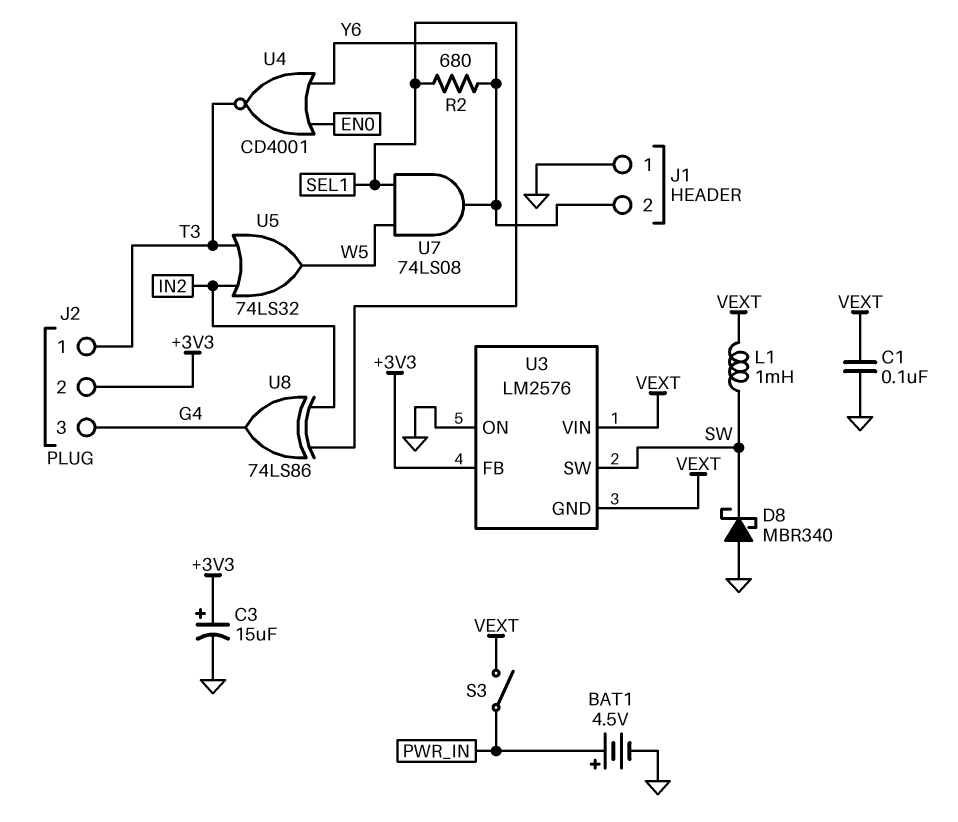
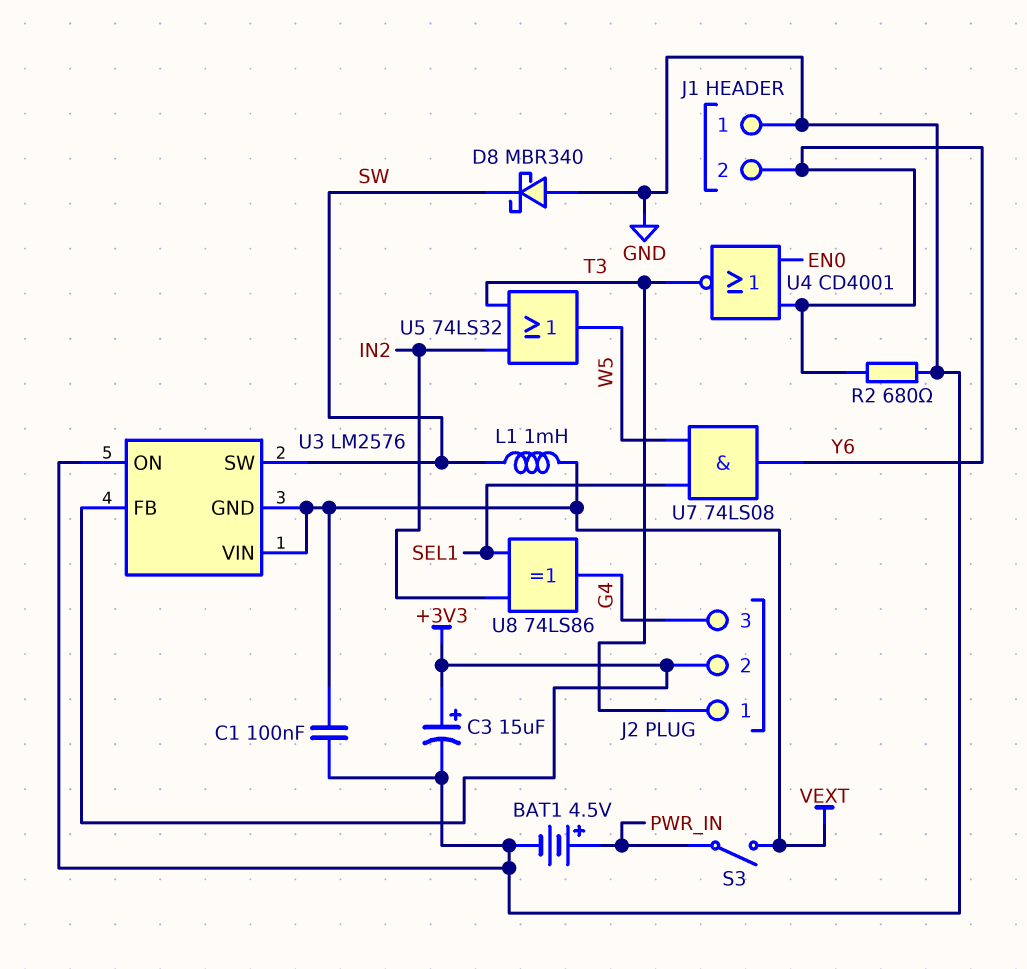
R2: 680 (SEL1, Y6) -> 680 (GND, Y6)

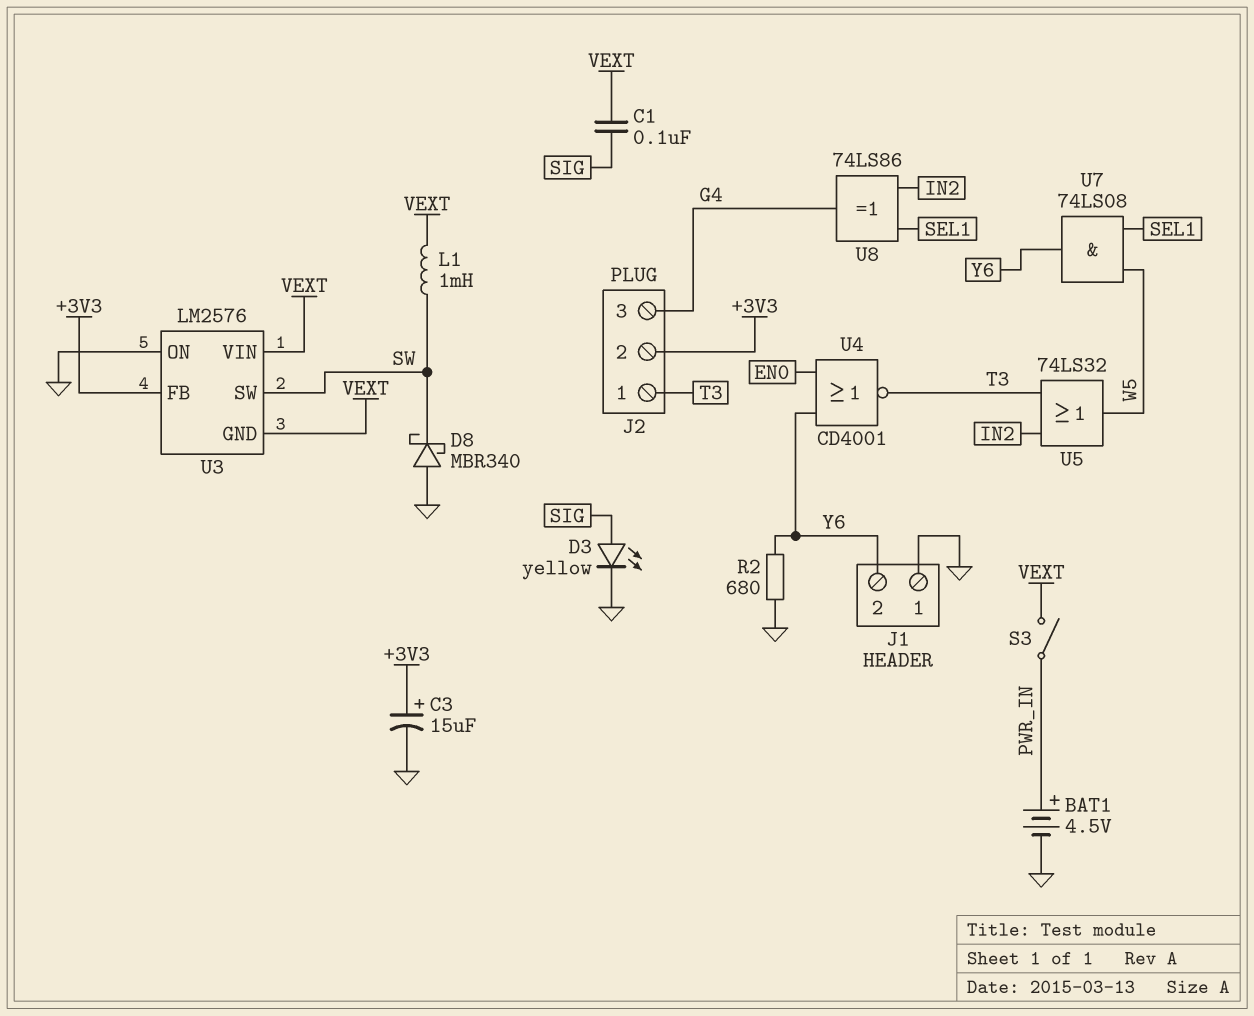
C1: 100nF (GND, VEXT) -> 100nF (SIG, VEXT)
D3: none -> LED yellow (A SIG, K GND)

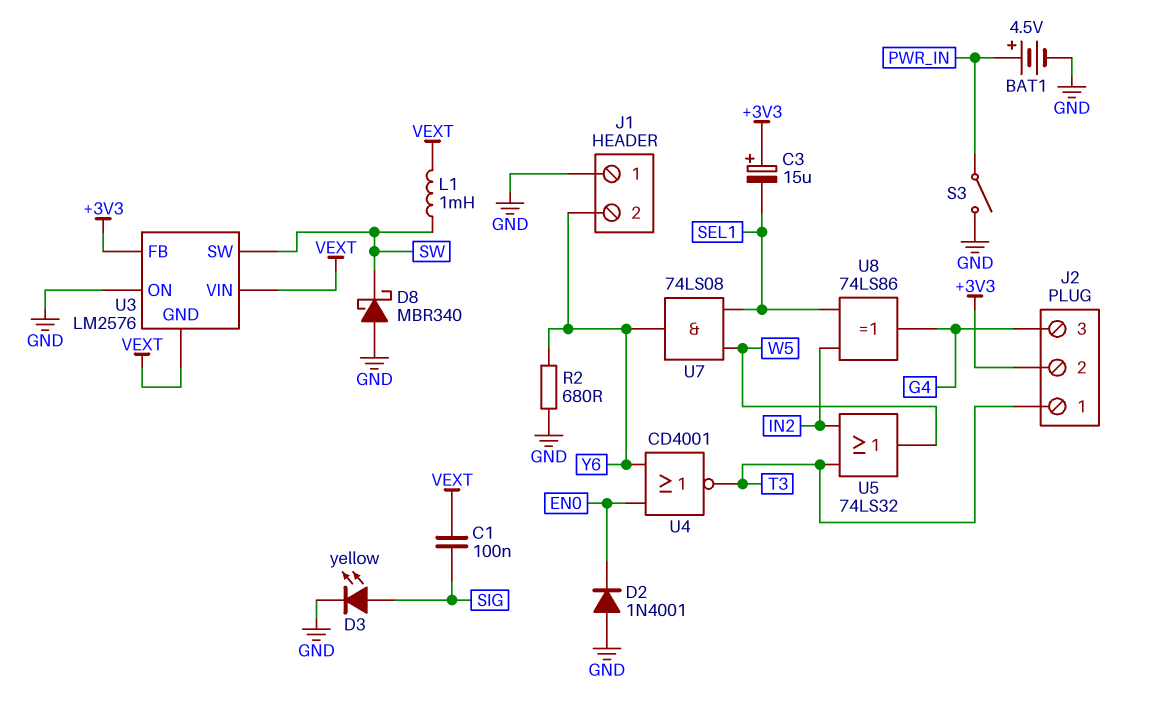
C3: 15uF (plus +3V3, minus GND) -> 15uF (plus +3V3, minus SEL1)
D2: none -> diode 1N4001 (A GND, K EN0)
S3: switch (PWR_IN, VEXT) -> switch (GND, PWR_IN)

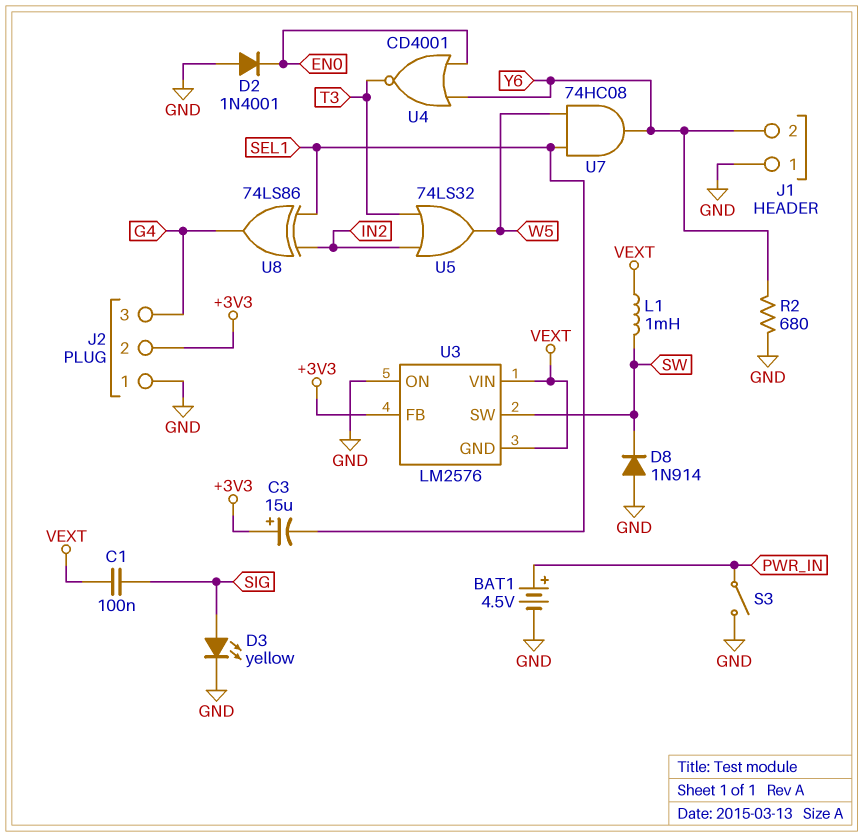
D8: schottky MBR340 (A GND, K SW) -> diode 1N914 (A GND, K SW)
J2 pin 1: T3 -> GND
U7: AND 74LS08 (in SEL1, in W5, out Y6) -> AND 74HC08 (in SEL1, in W5, out Y6)

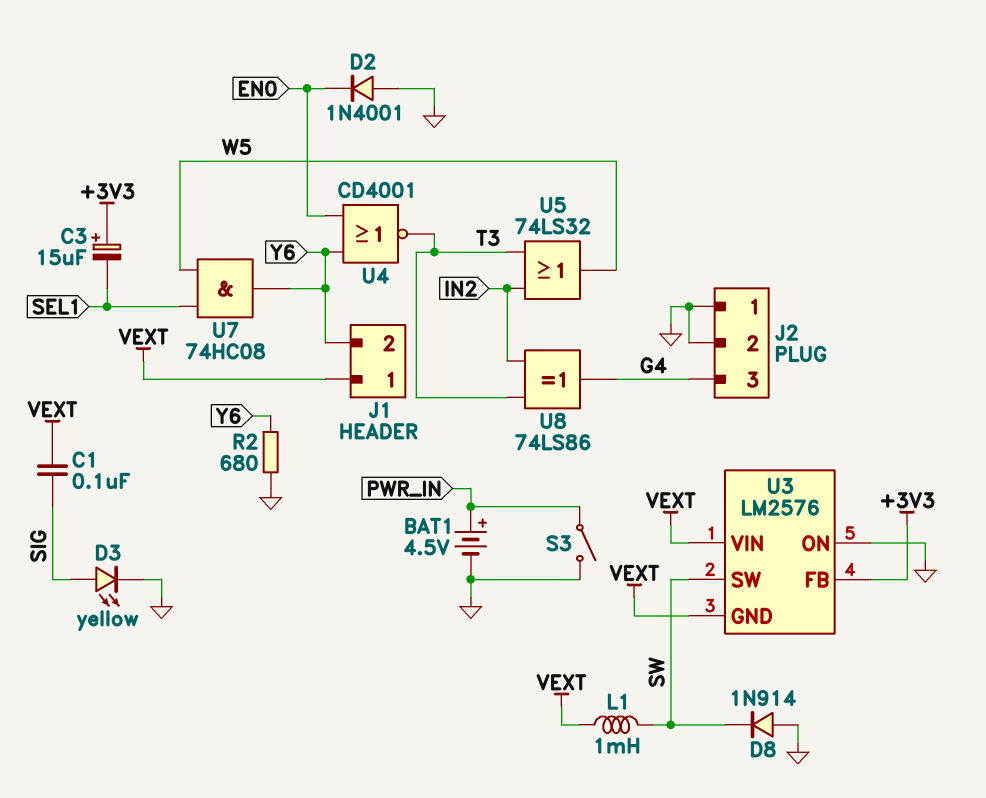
J1 pin 1: GND -> VEXT
J2 pin 2: +3V3 -> GND
U8: XOR 74LS86 (in IN2, in SEL1, out G4) -> XOR 74LS86 (in IN2, in T3, out G4)

